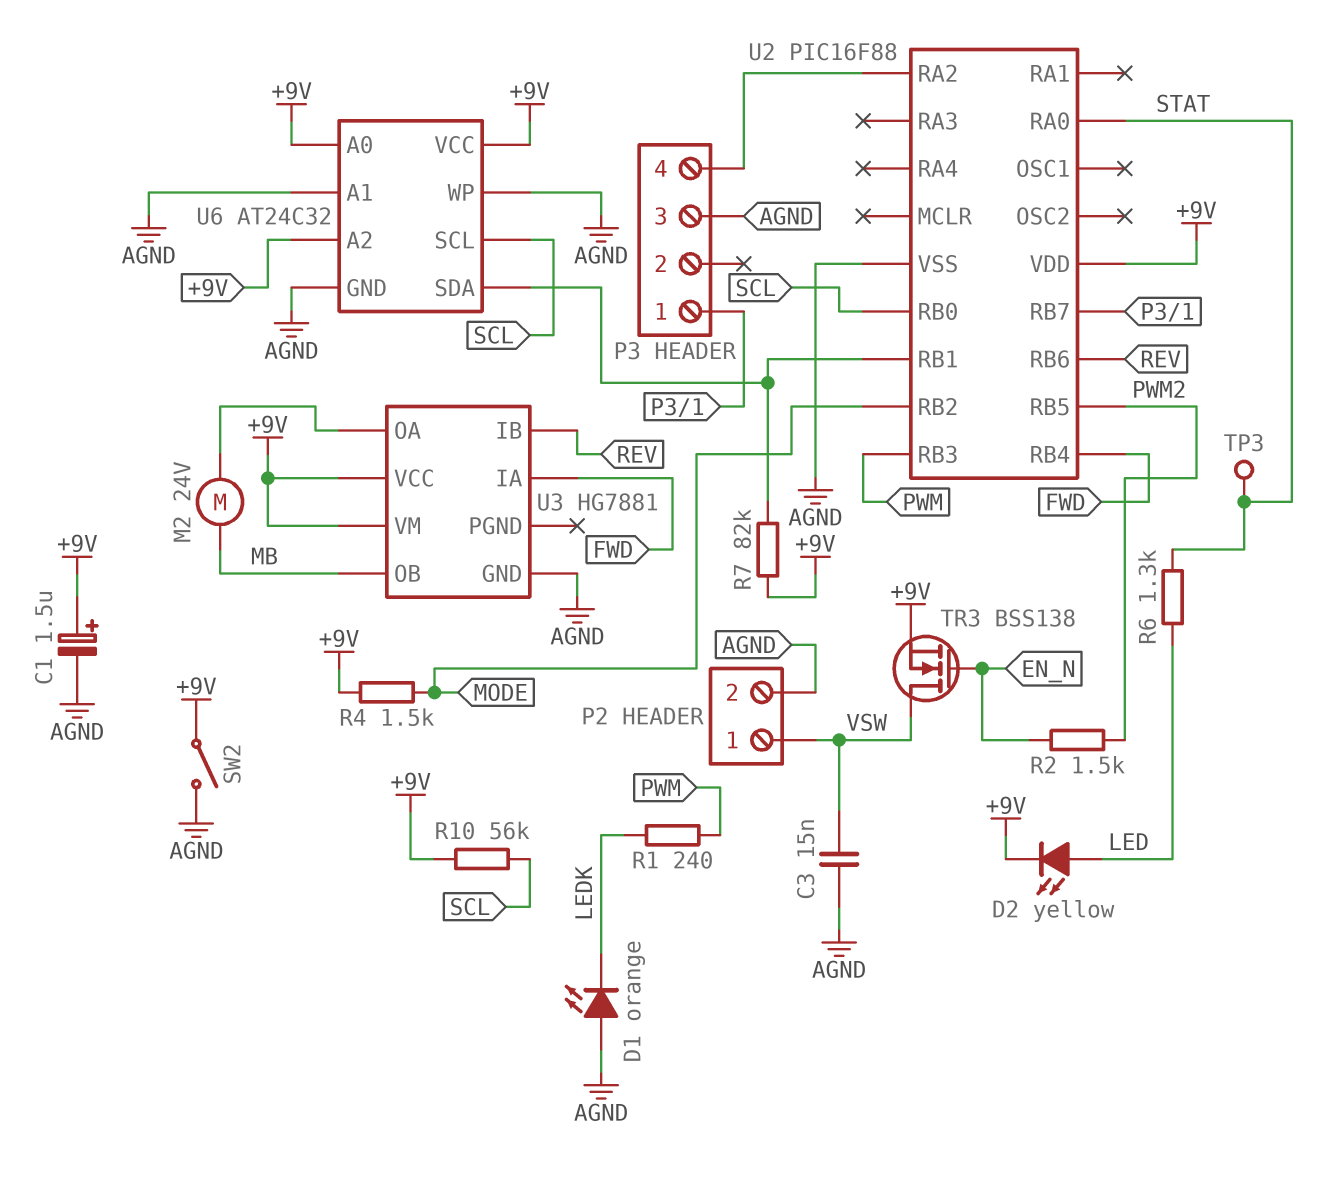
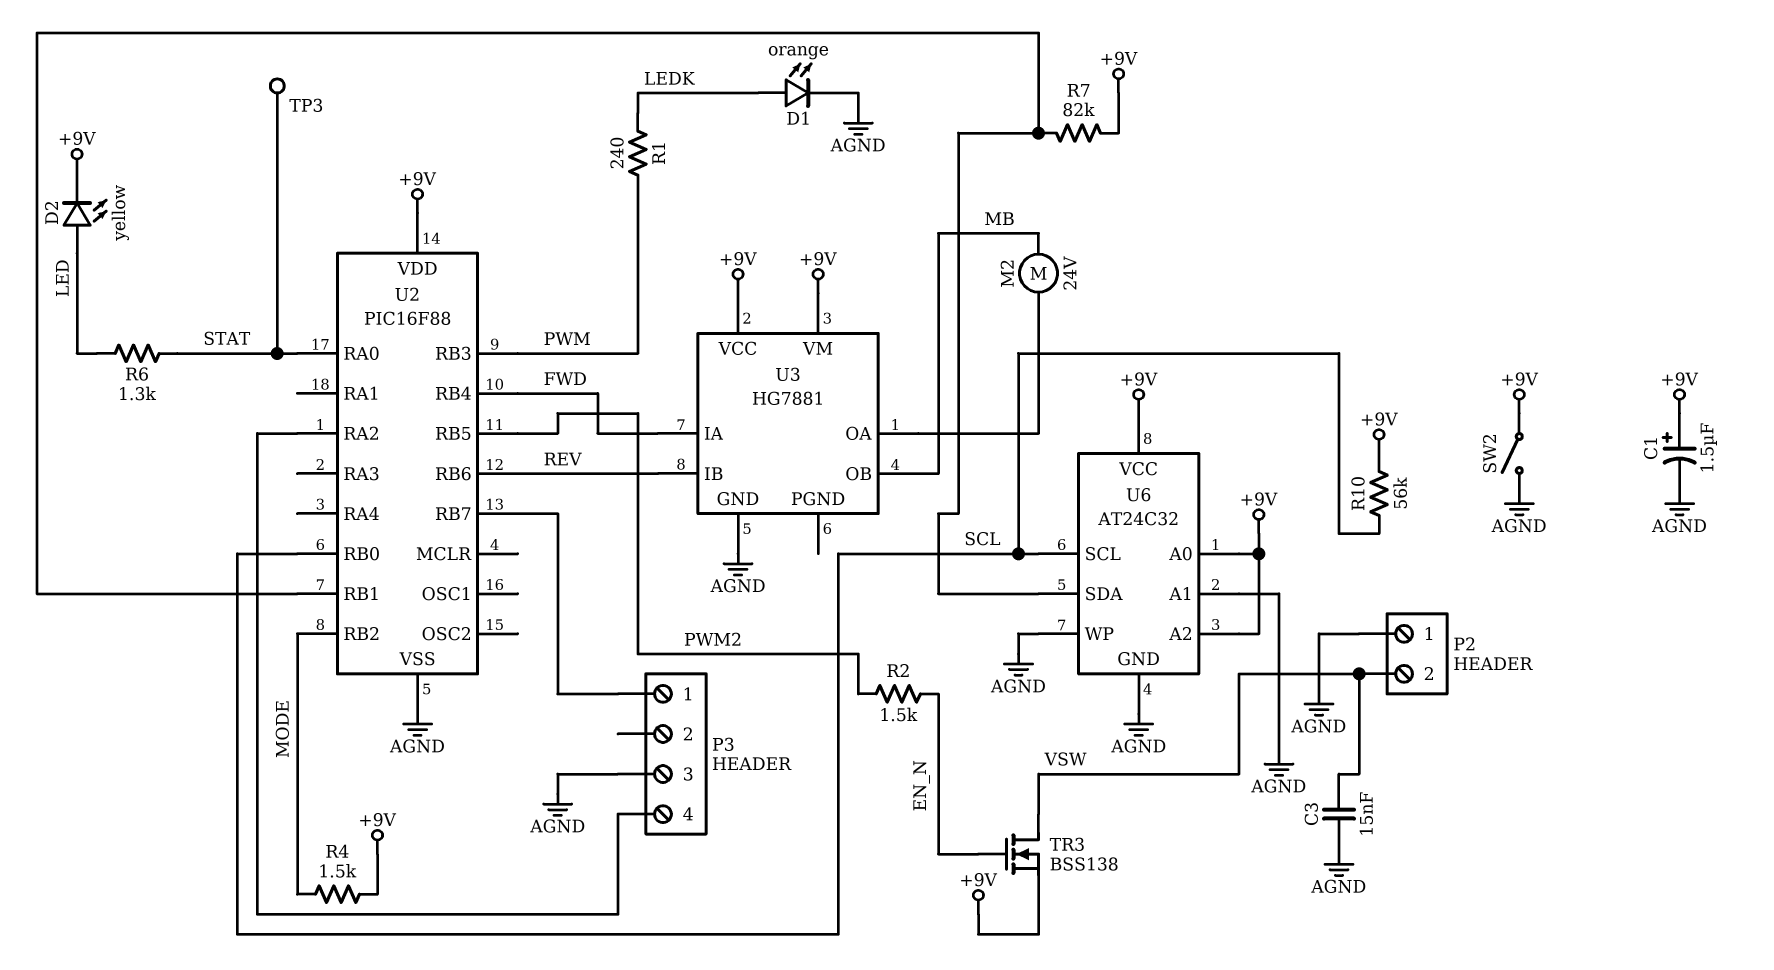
D1: LED orange (A AGND, K LEDK) -> LED orange (A LEDK, K AGND)
P2 pin 1: VSW -> AGND
P2 pin 2: AGND -> VSW

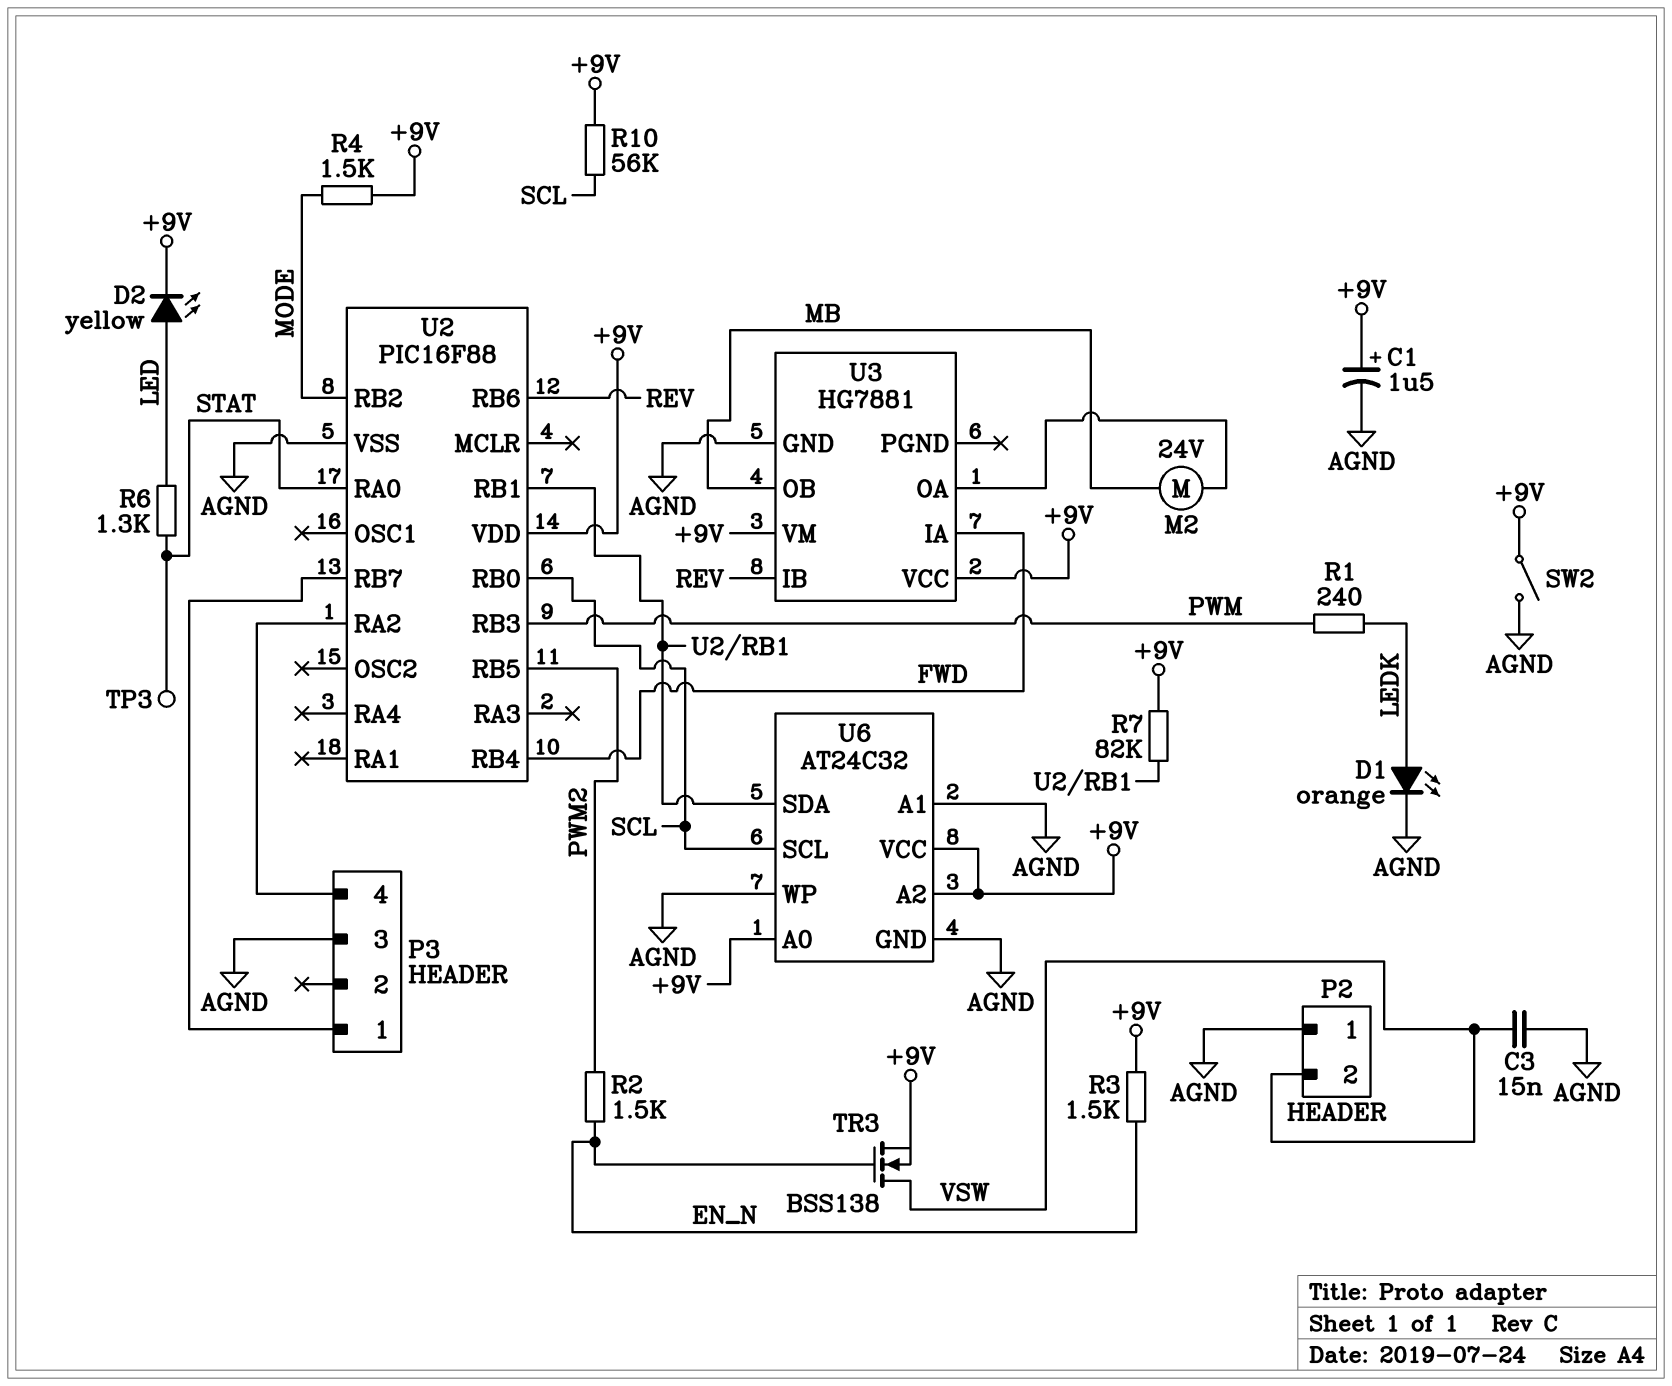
R3: none -> 1.5k (+9V, EN_N)

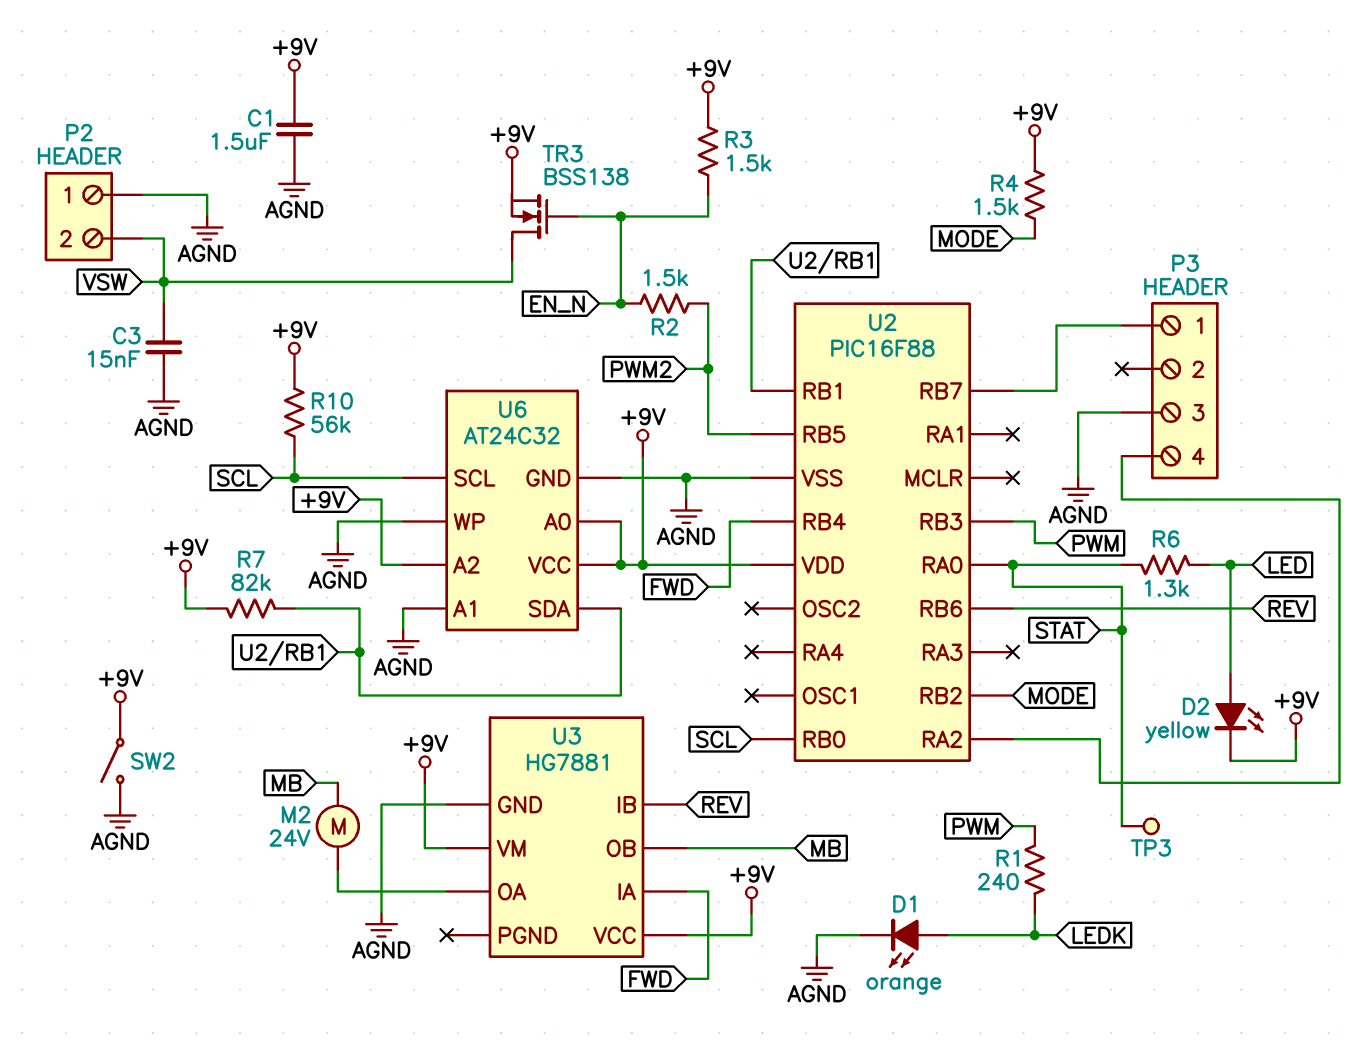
C1: 1.5uF (plus +9V, minus AGND) -> 1.5uF (+9V, AGND)

